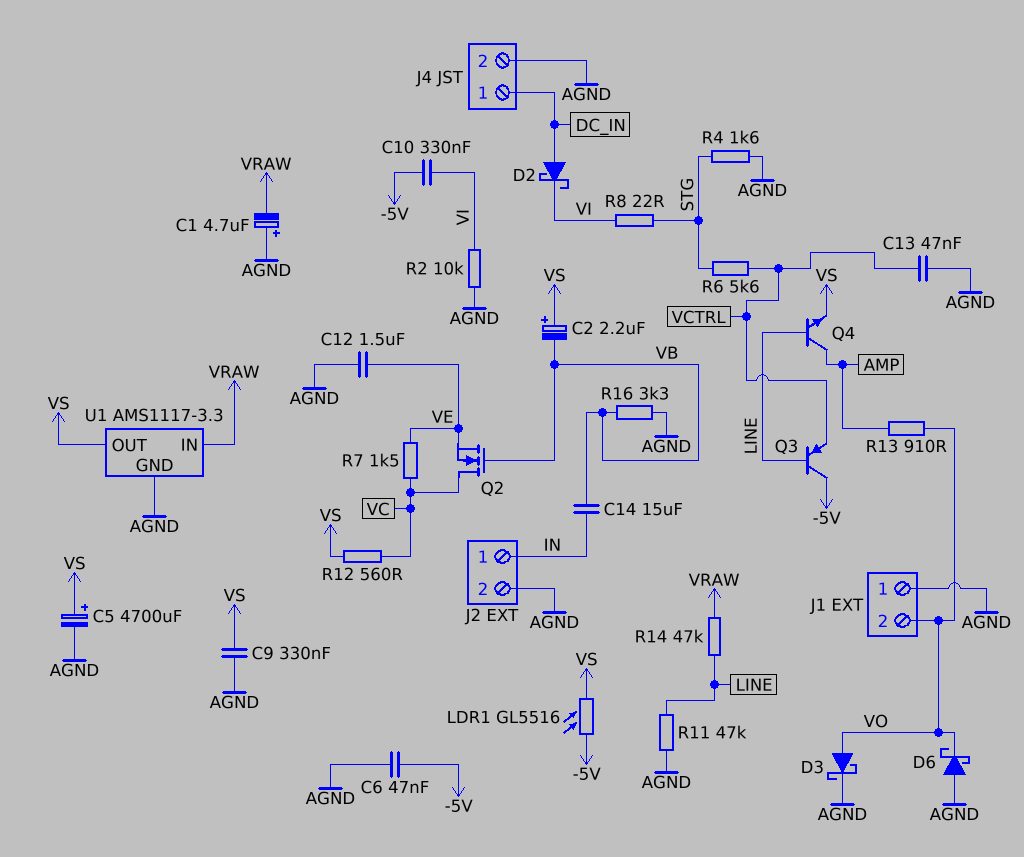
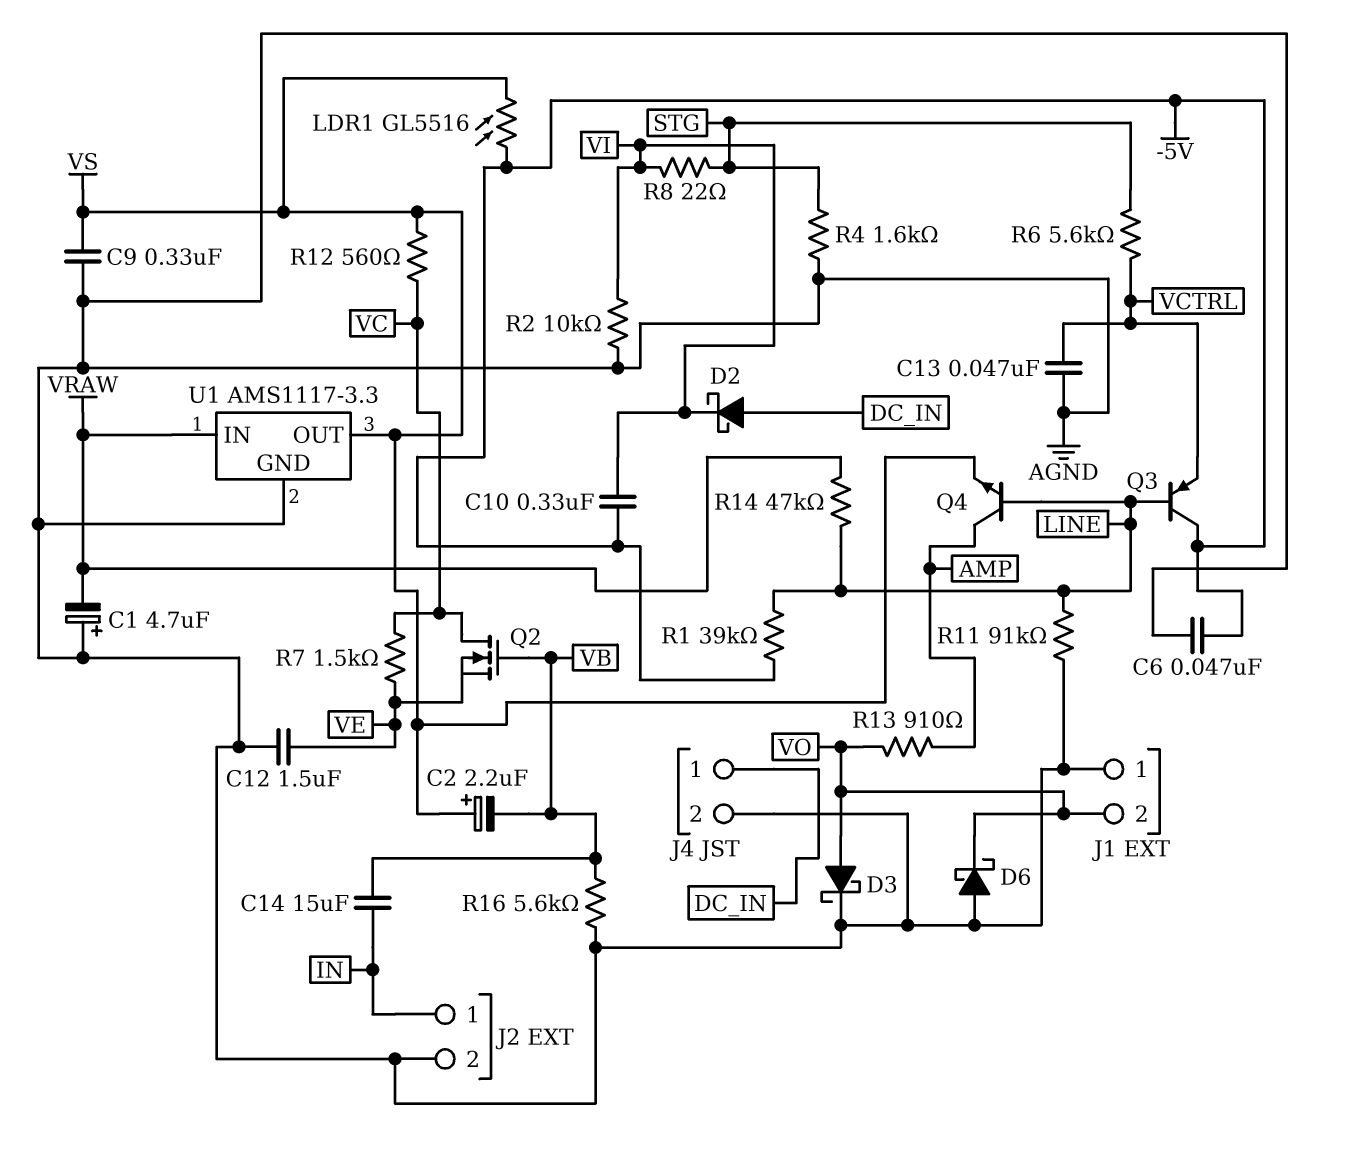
C5: 4700uF (plus VS, minus AGND) -> none
R1: none -> 39k (-5V, LINE)
R11: 47k (AGND, LINE) -> 91k (AGND, LINE)
R16: 3.3k (AGND, VB) -> 5.6k (AGND, VB)

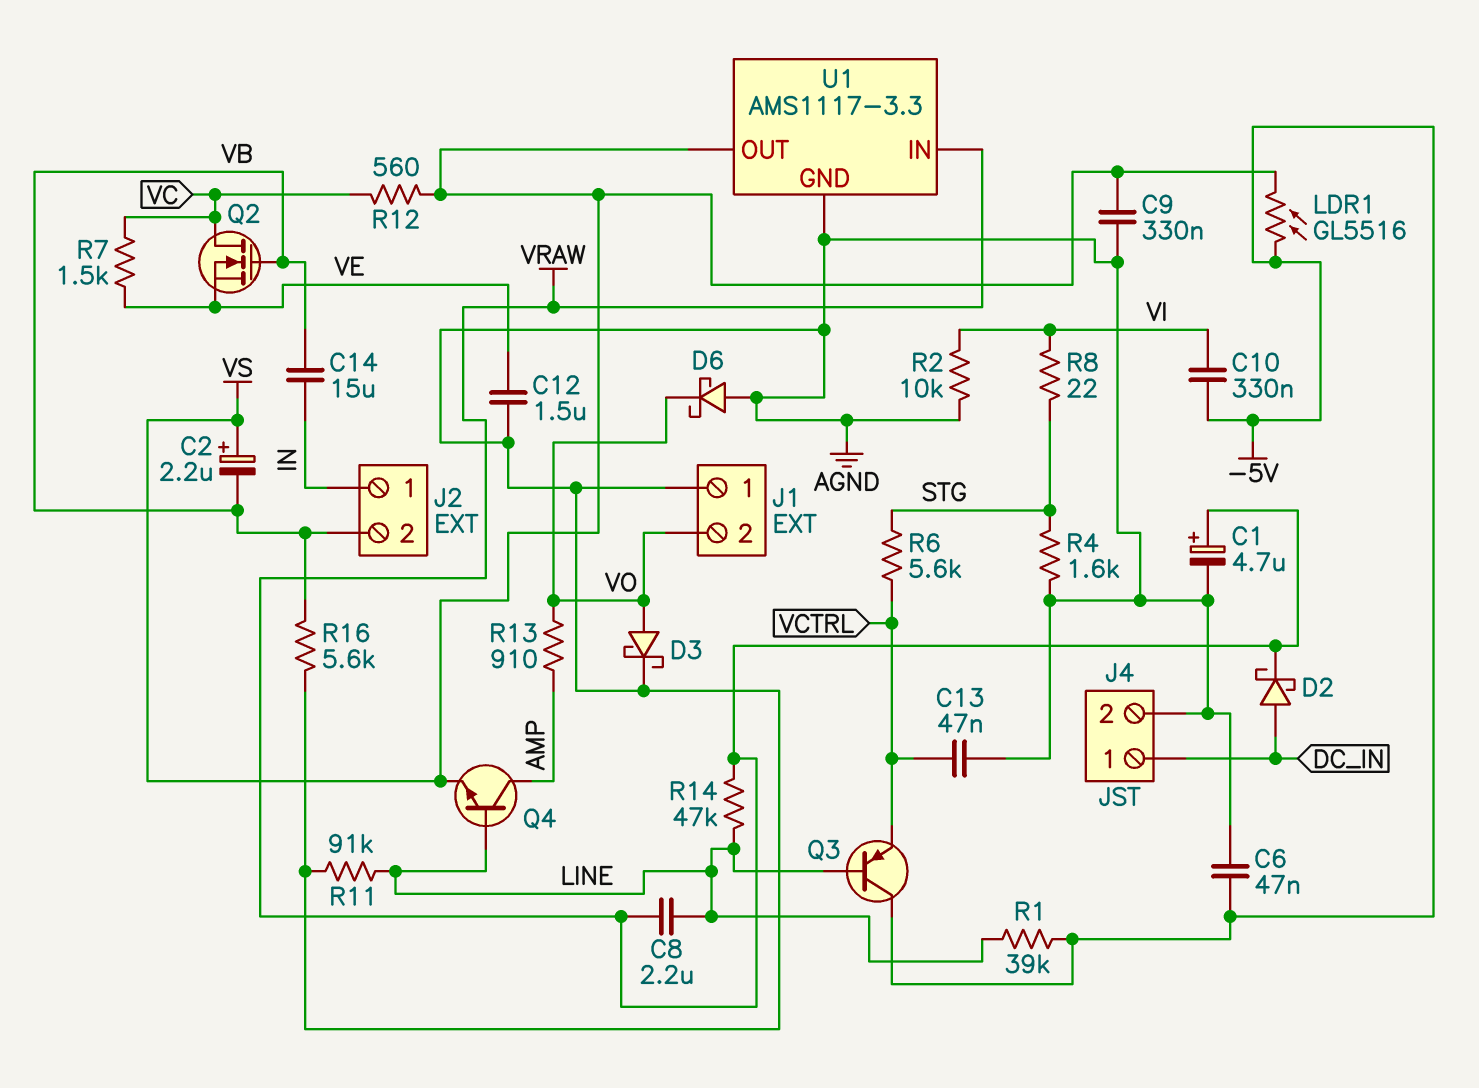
C1: 4.7uF (plus AGND, minus VRAW) -> 4.7uF (plus VRAW, minus AGND)
C8: none -> 2.2uF (LINE, VRAW)
D2: schottky (A DC_IN, K VI) -> schottky (A DC_IN, K VRAW)
J2 pin 2: AGND -> VB

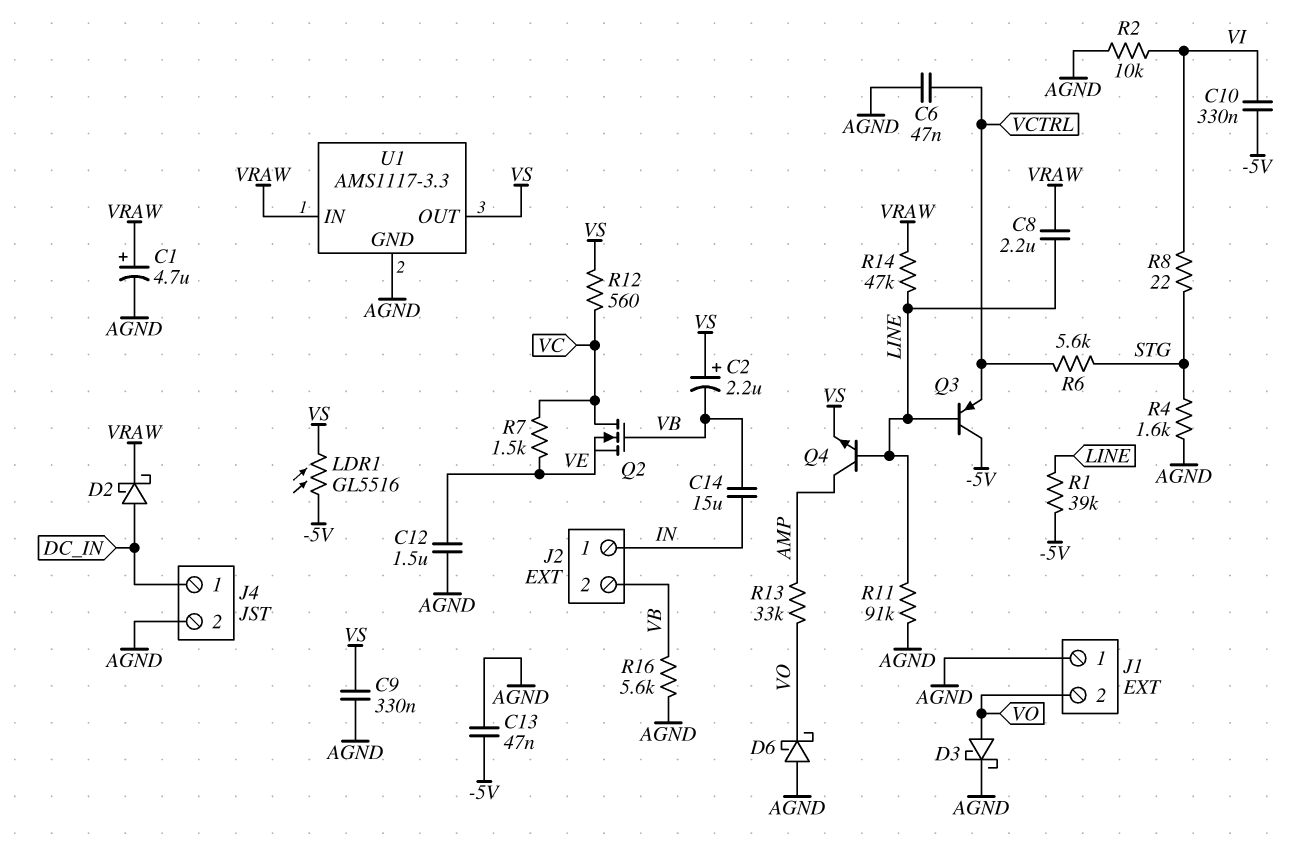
C6: 47nF (-5V, AGND) -> 47nF (AGND, VCTRL)
C13: 47nF (AGND, VCTRL) -> 47nF (-5V, AGND)
R13: 910 (AMP, VO) -> 33k (AMP, VO)

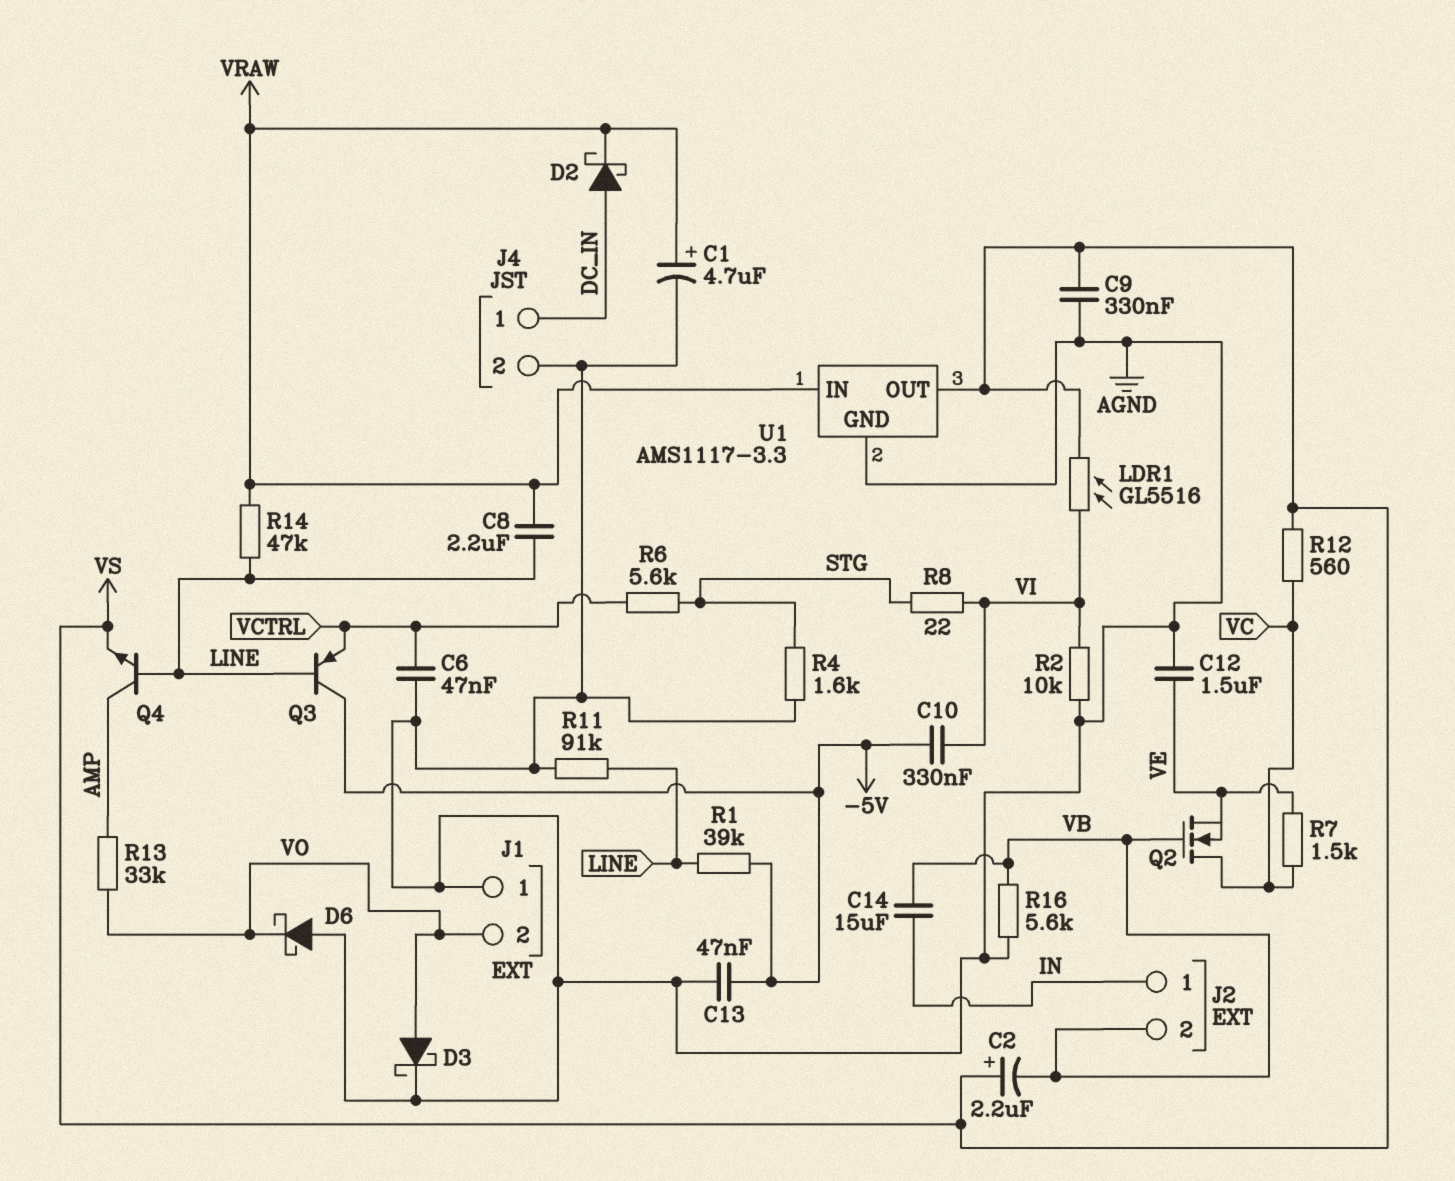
LDR1: GL5516 (-5V, VS) -> GL5516 (VI, VS)

